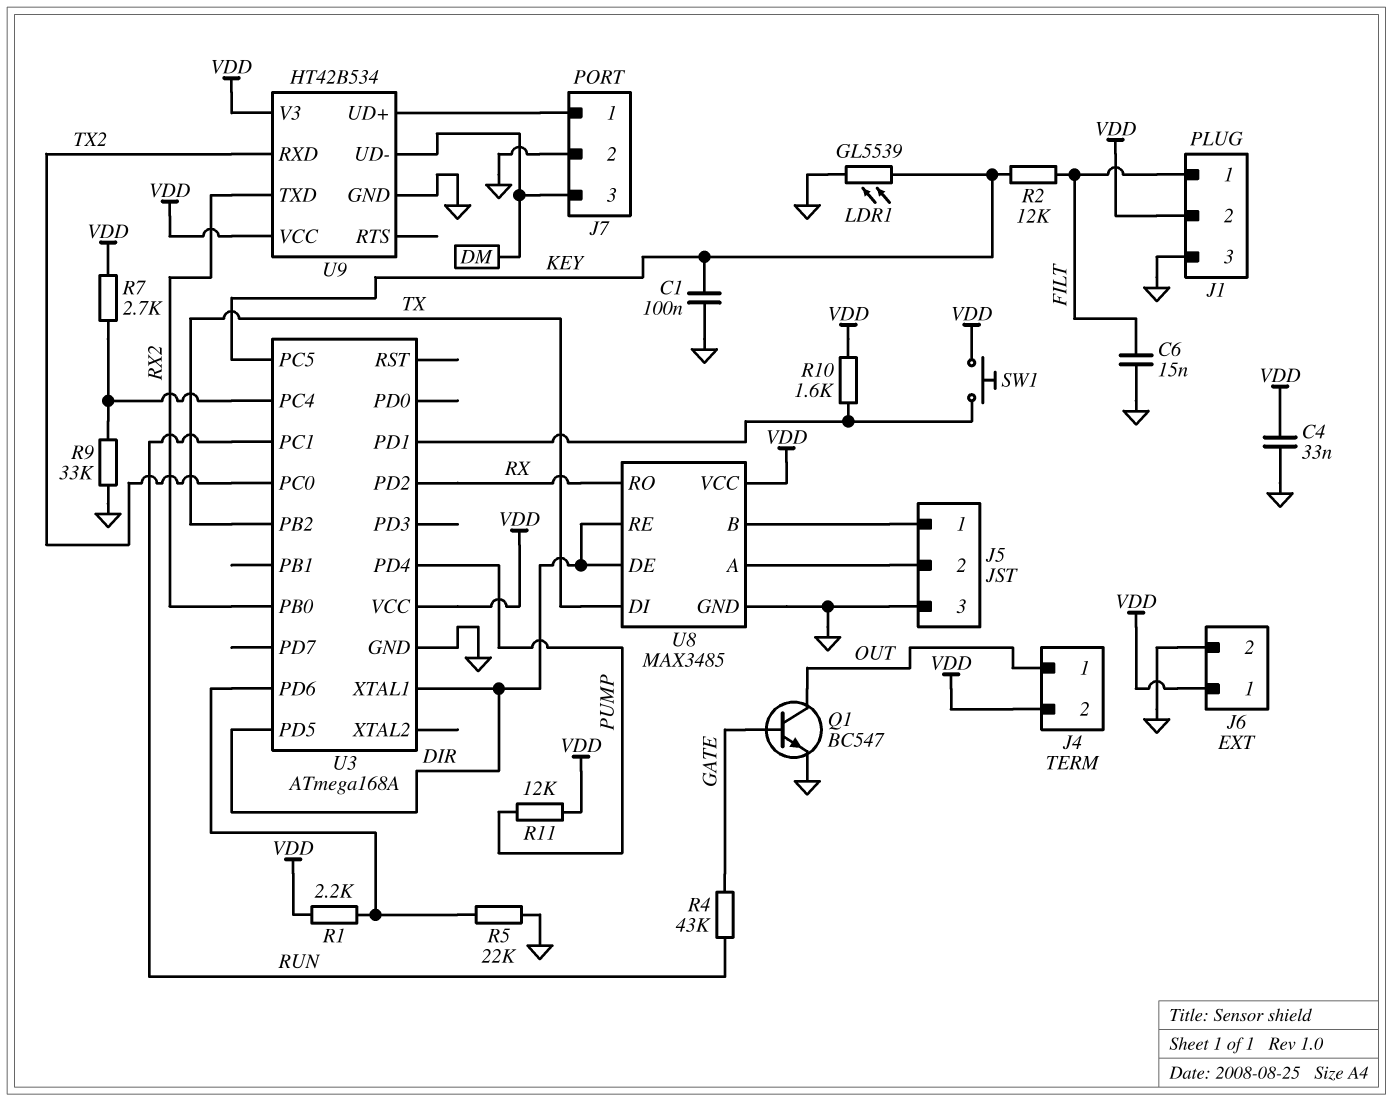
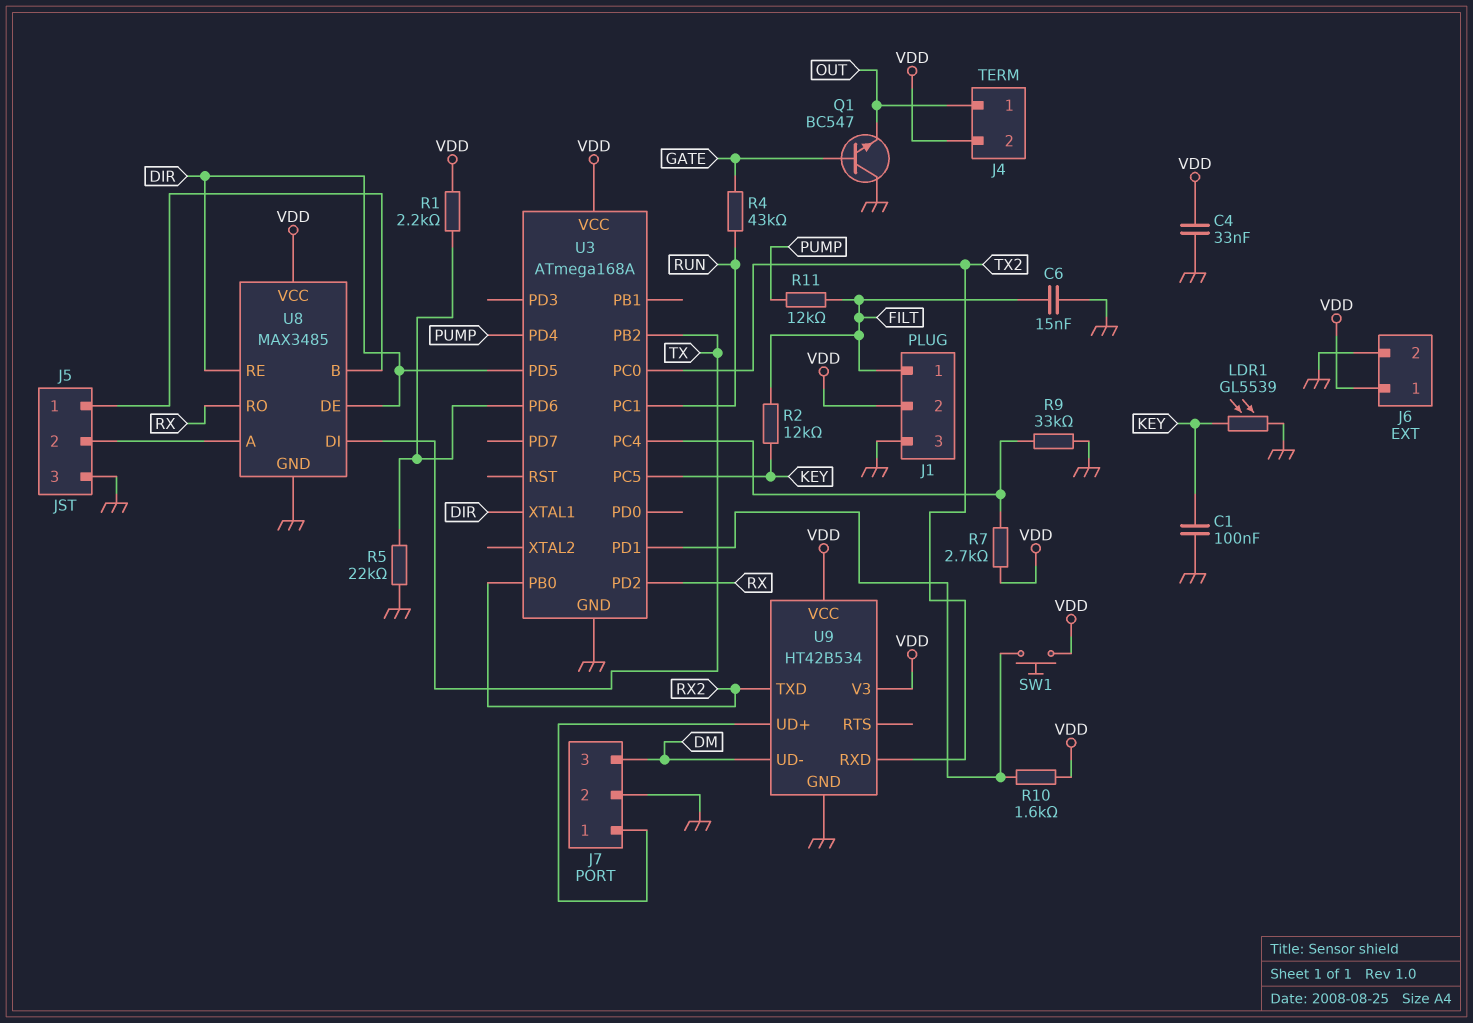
Q1: NPN BC547 (B GATE, C OUT, E GND) -> NPN BC547 (B GATE, C GND, E OUT)
R11: 12k (PUMP, VDD) -> 12k (FILT, PUMP)

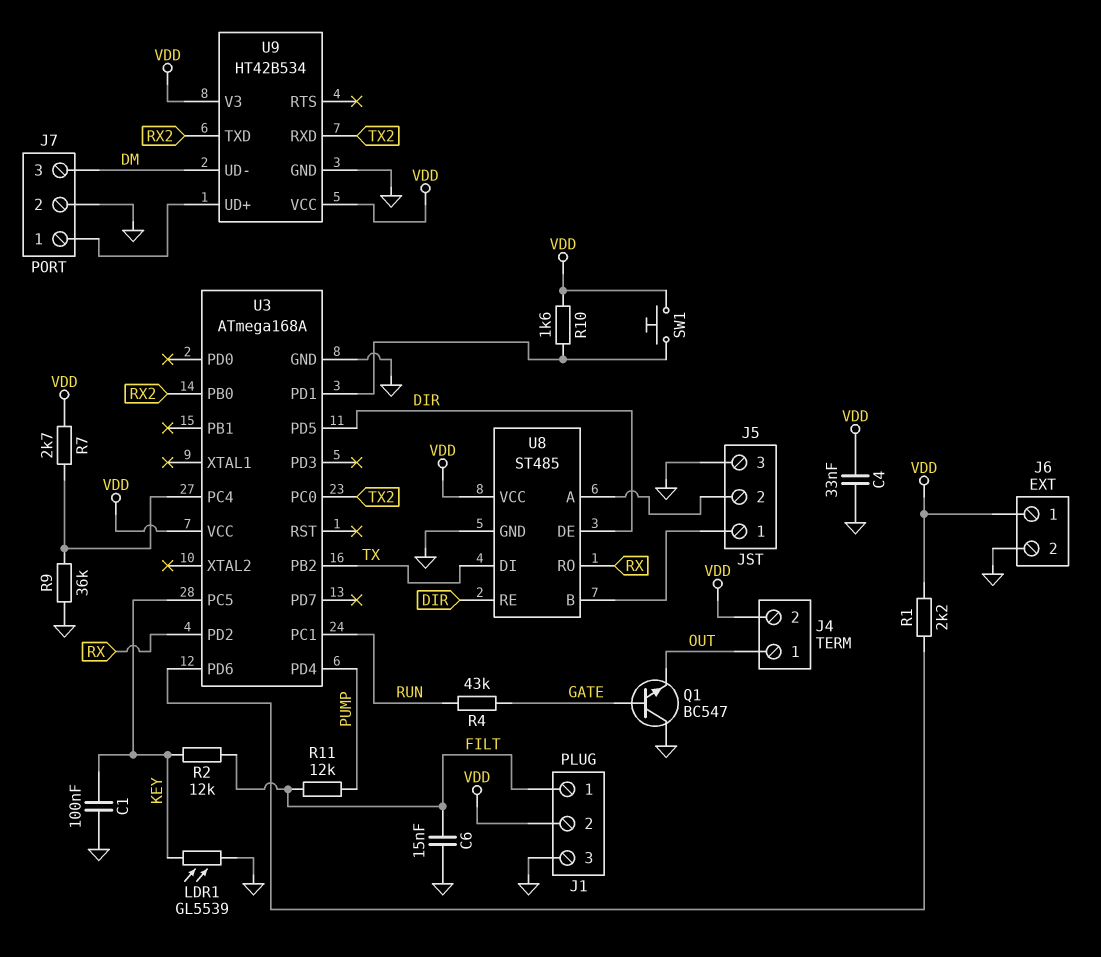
R5: 22k (GND, U3/PD6) -> none
R9: 33k (GND, U3/PC4) -> 36k (GND, U3/PC4)
U3 pin XTAL1: DIR -> none
U8: MAX3485 -> ST485

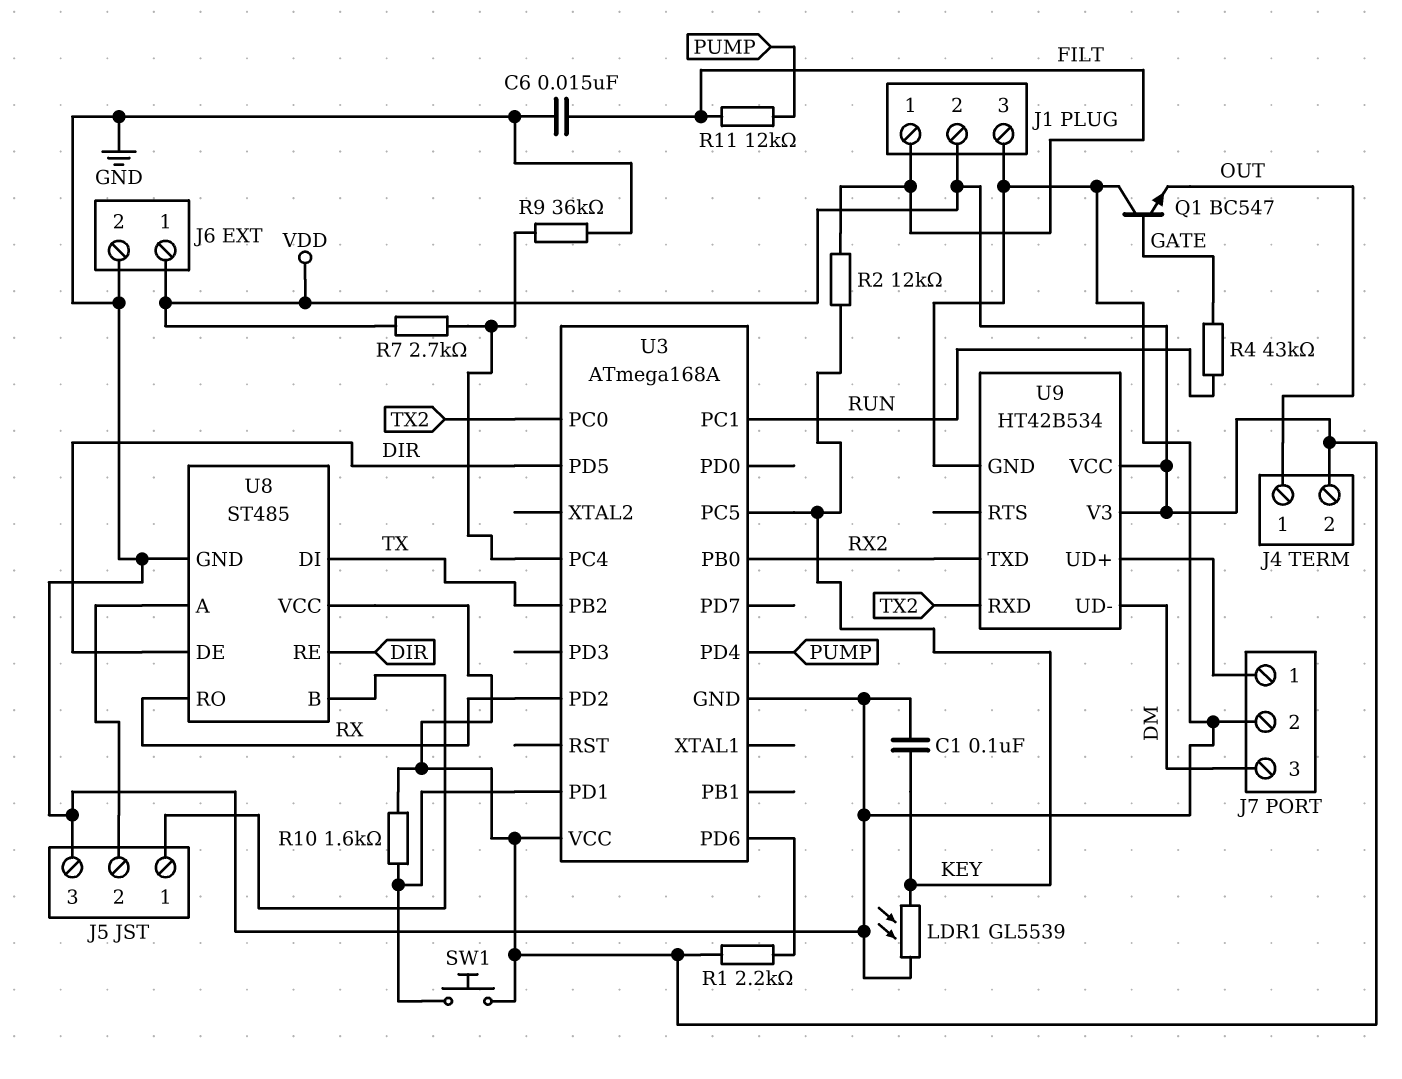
C4: 33nF (GND, VDD) -> none

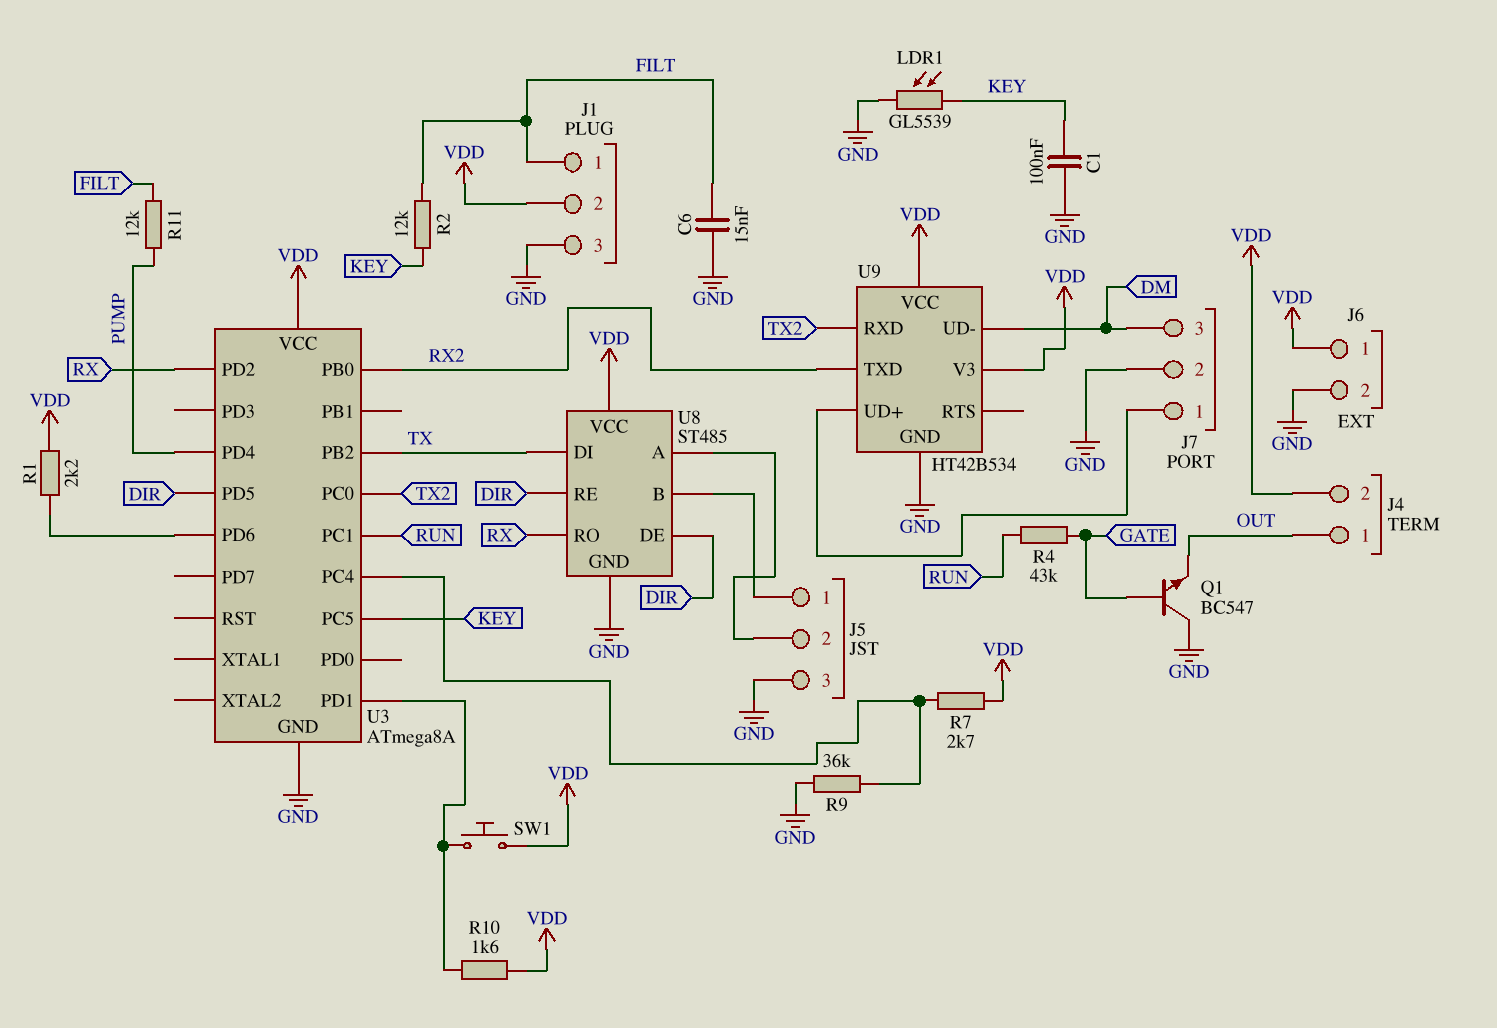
U3: ATmega168A -> ATmega8A

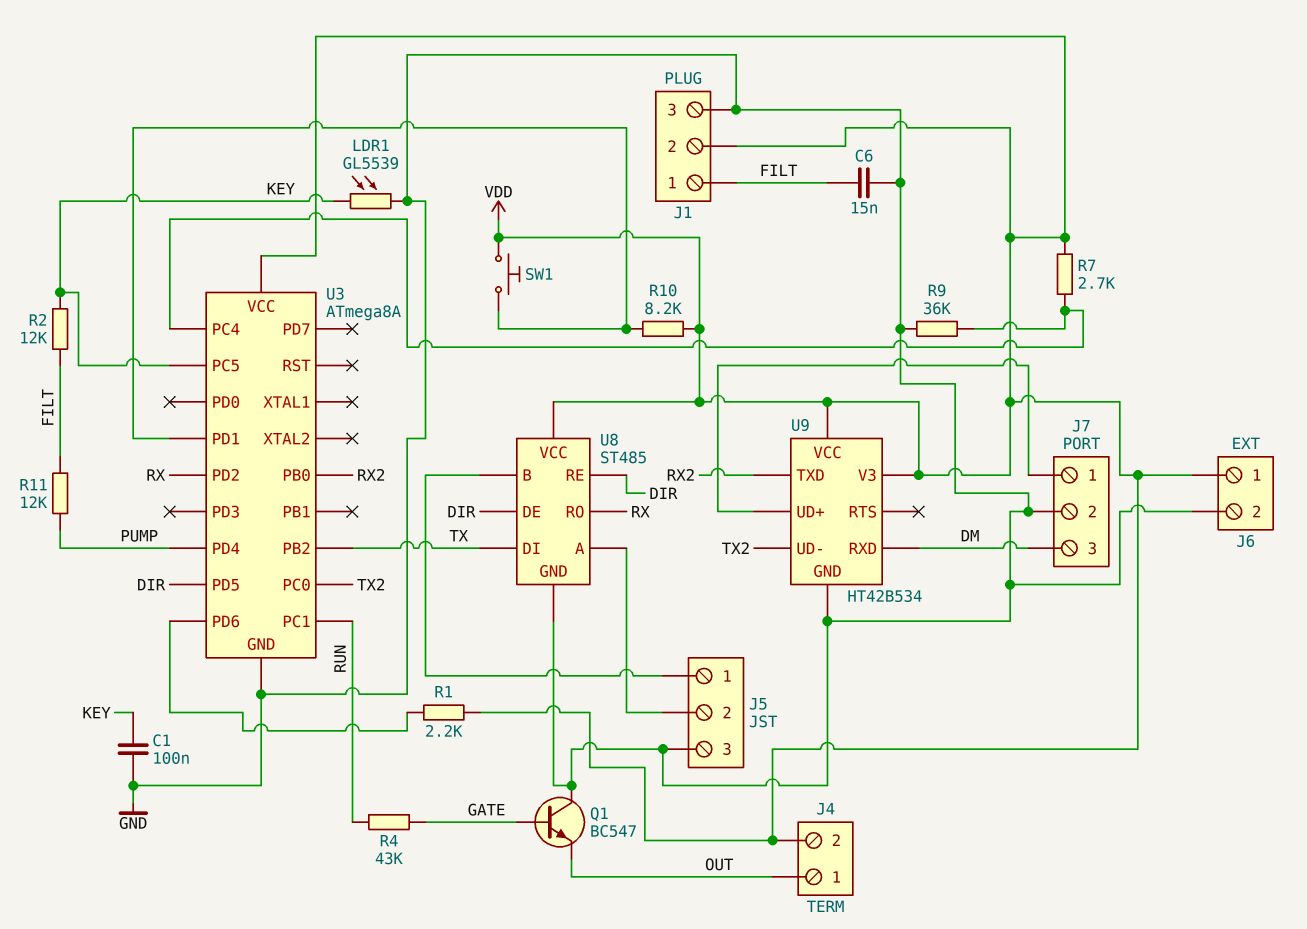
R10: 1.6k (U3/PD1, VDD) -> 8.2k (U3/PD1, VDD)
U9 pin RXD: TX2 -> DM
U9 pin UD-: DM -> TX2

